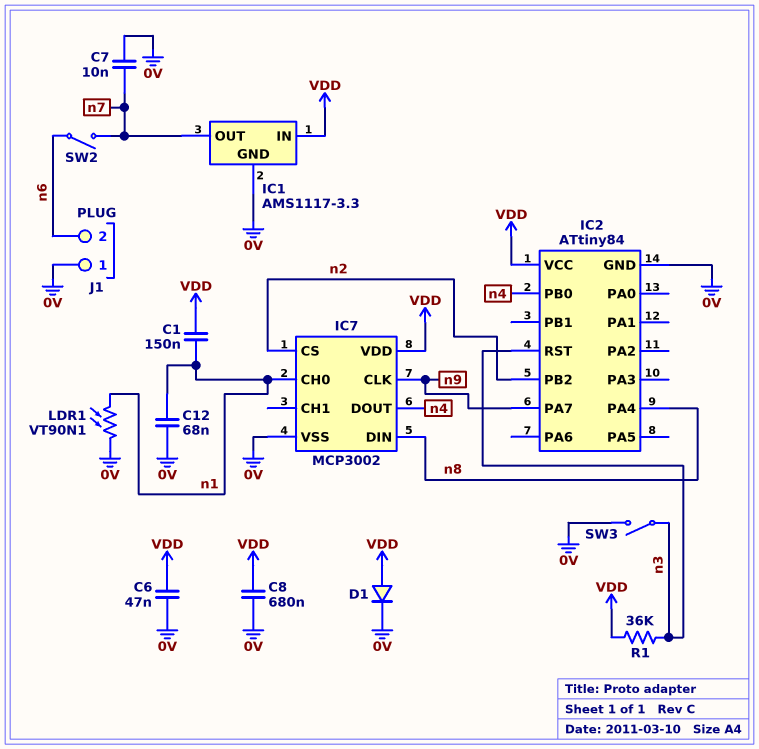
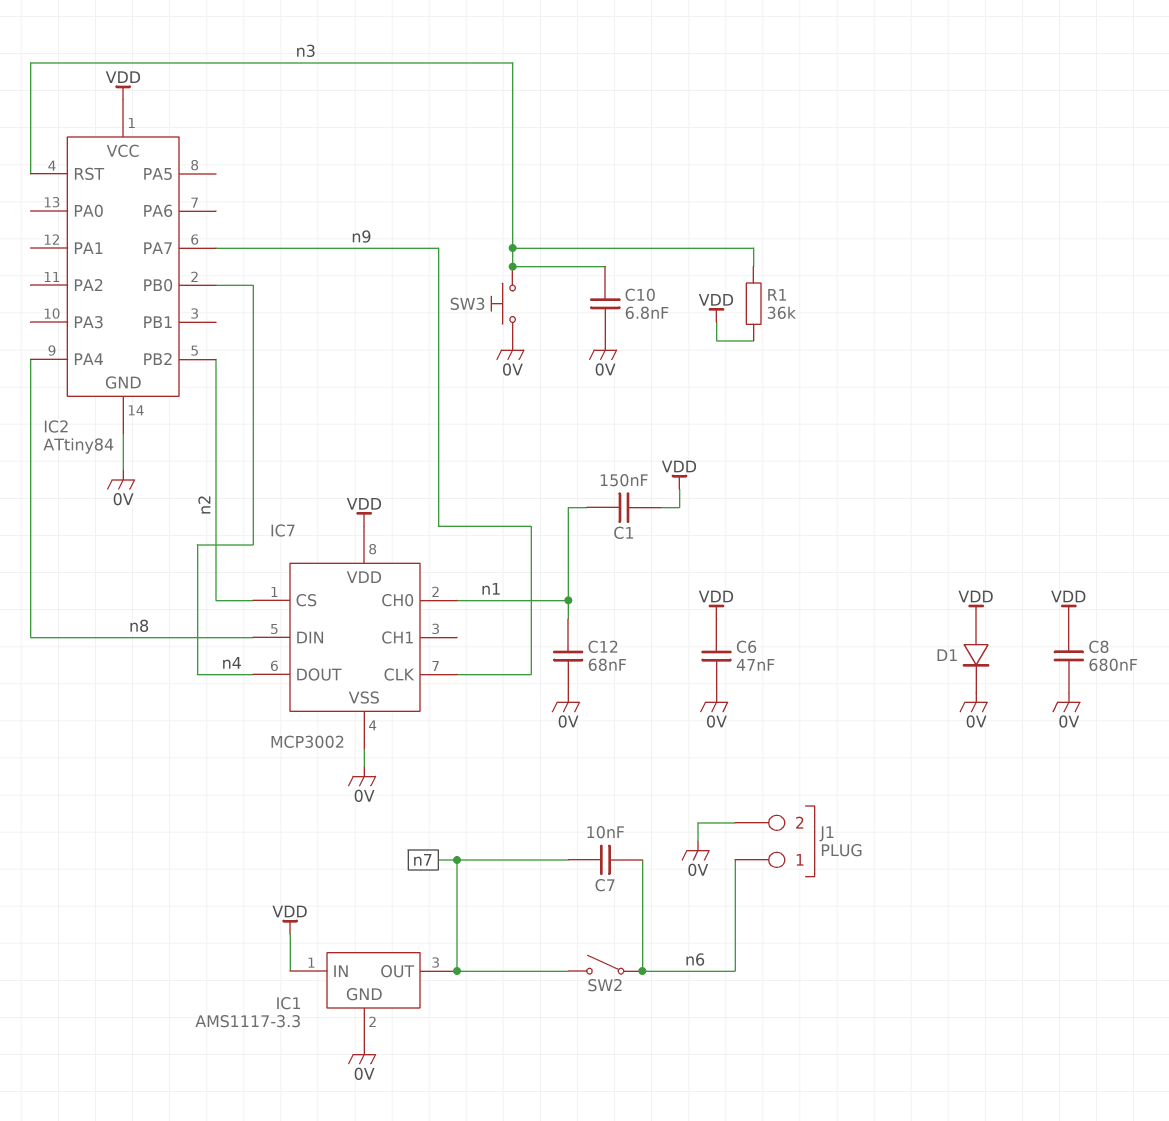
C7: 10nF (0V, n7) -> 10nF (n6, n7)
C10: none -> 6.8nF (0V, n3)
J1 pin 1: 0V -> n6
J1 pin 2: n6 -> 0V
LDR1: VT90N1 (0V, n1) -> none
SW3: switch (0V, n3) -> button (0V, n3)

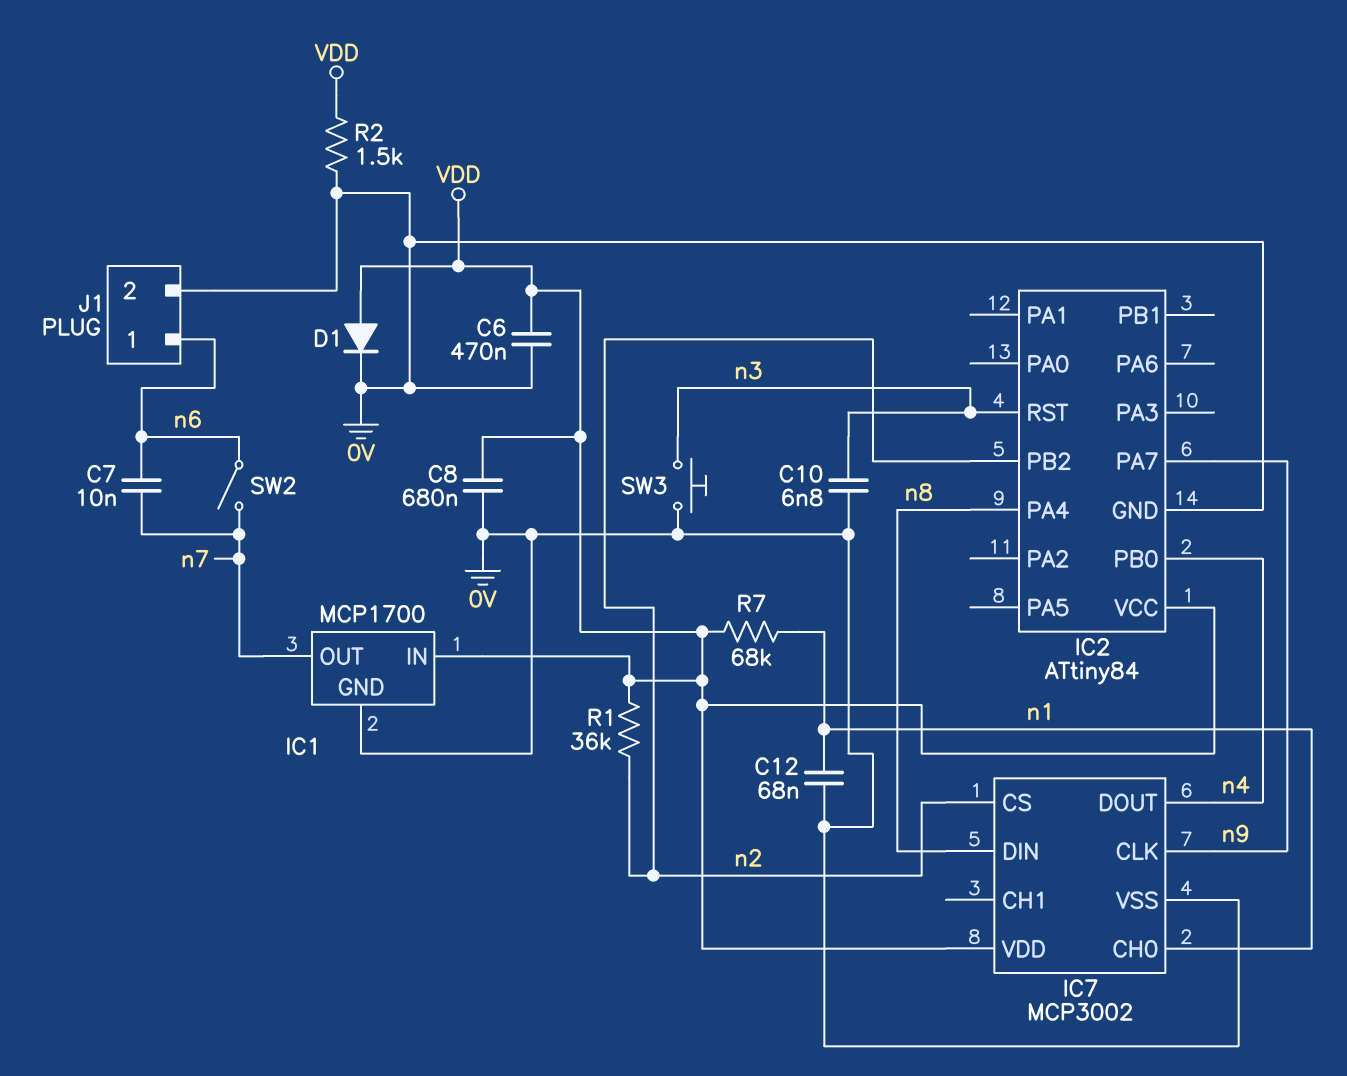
C1: 150nF (VDD, n1) -> none
C6: 47nF (0V, VDD) -> 470nF (0V, VDD)
IC1: AMS1117-3.3 -> MCP1700
R1: 36k (VDD, n3) -> 36k (VDD, n2)
R2: none -> 1.5k (0V, VDD)
R7: none -> 68k (VDD, n1)

